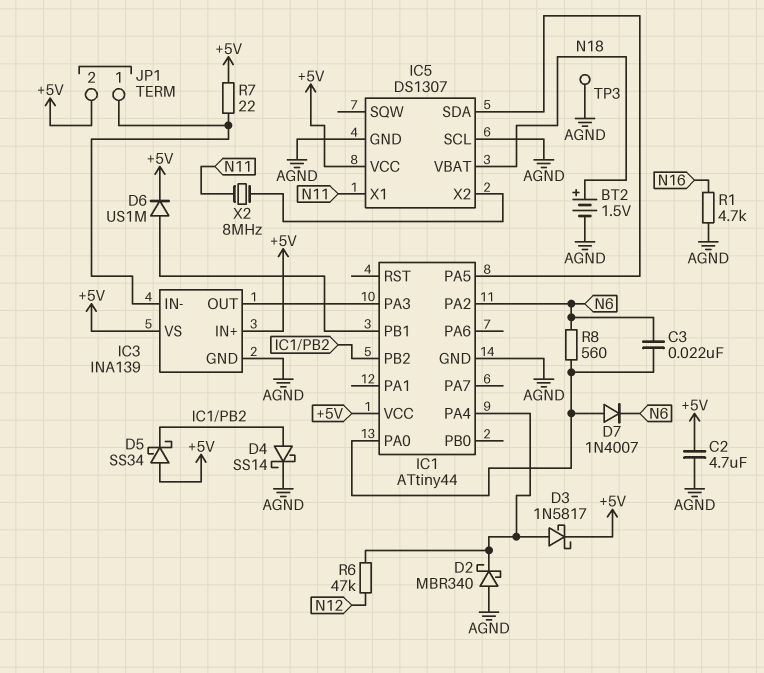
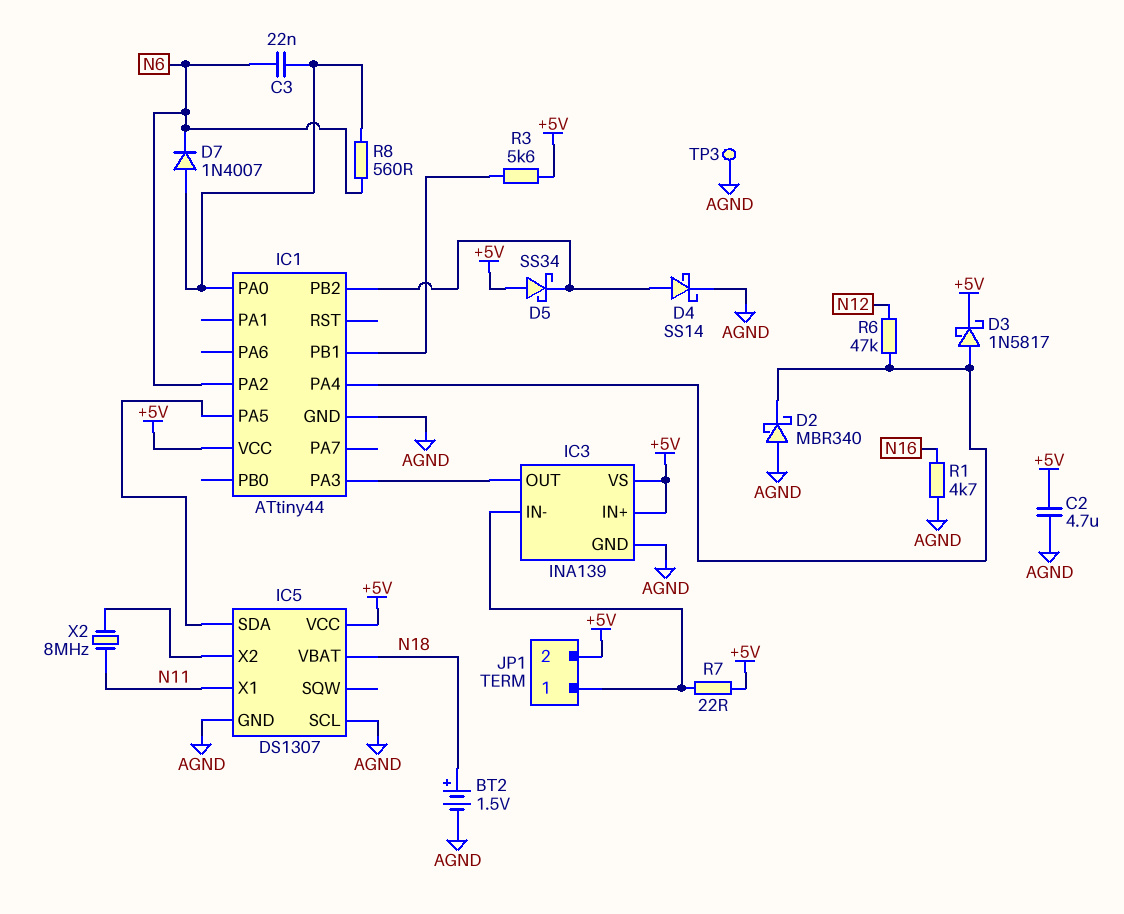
D6: diode US1M (A IC1/PB1, K +5V) -> none
R3: none -> 5.6k (+5V, IC1/PB1)

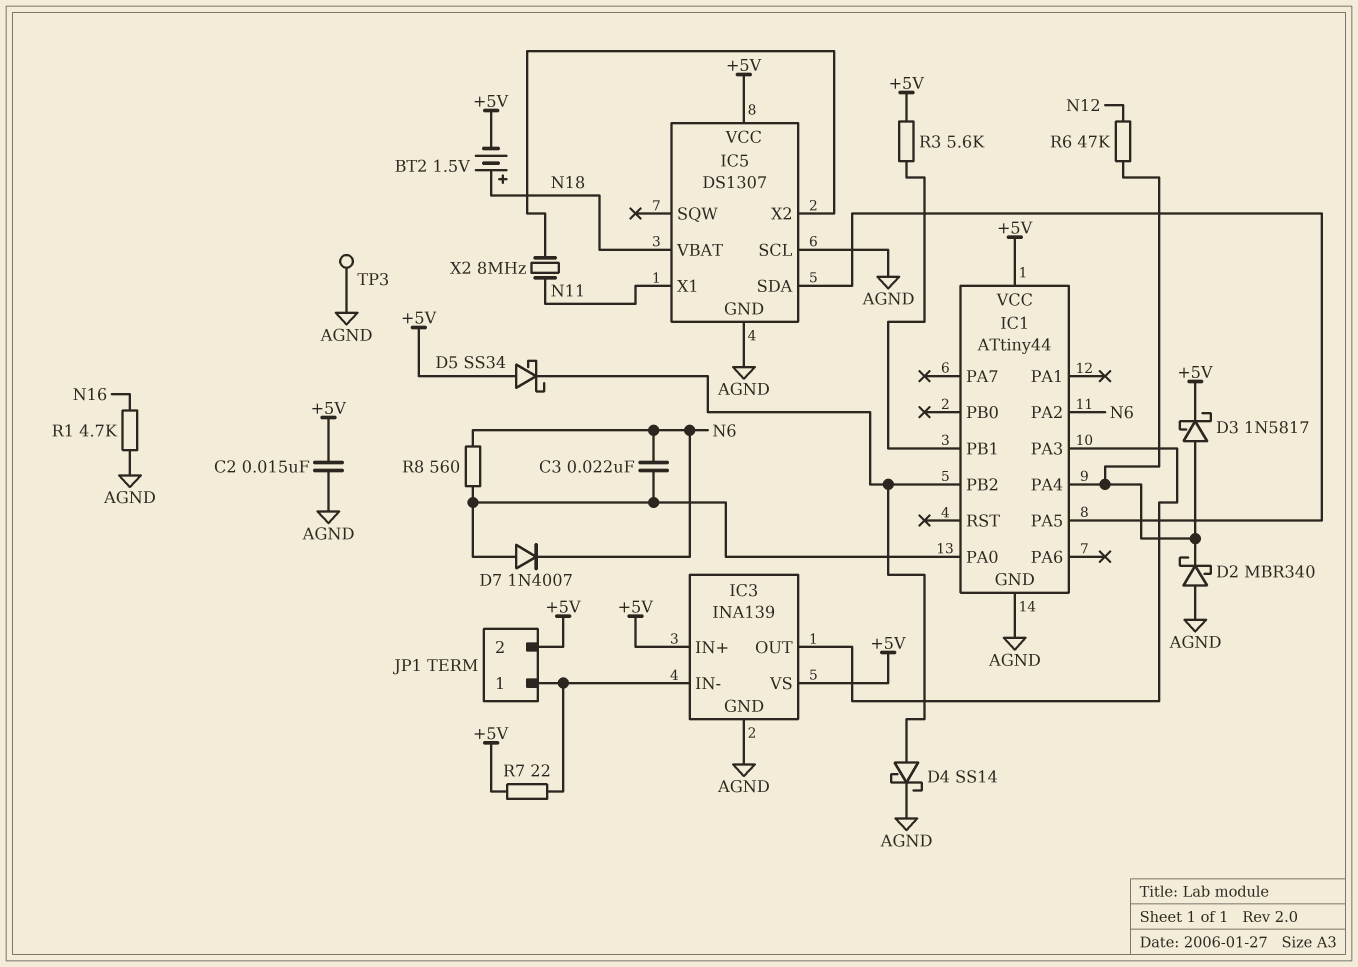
BT2: 1.5V (plus N18, minus AGND) -> 1.5V (plus N18, minus +5V)
C2: 4.7uF (+5V, AGND) -> 15nF (+5V, AGND)

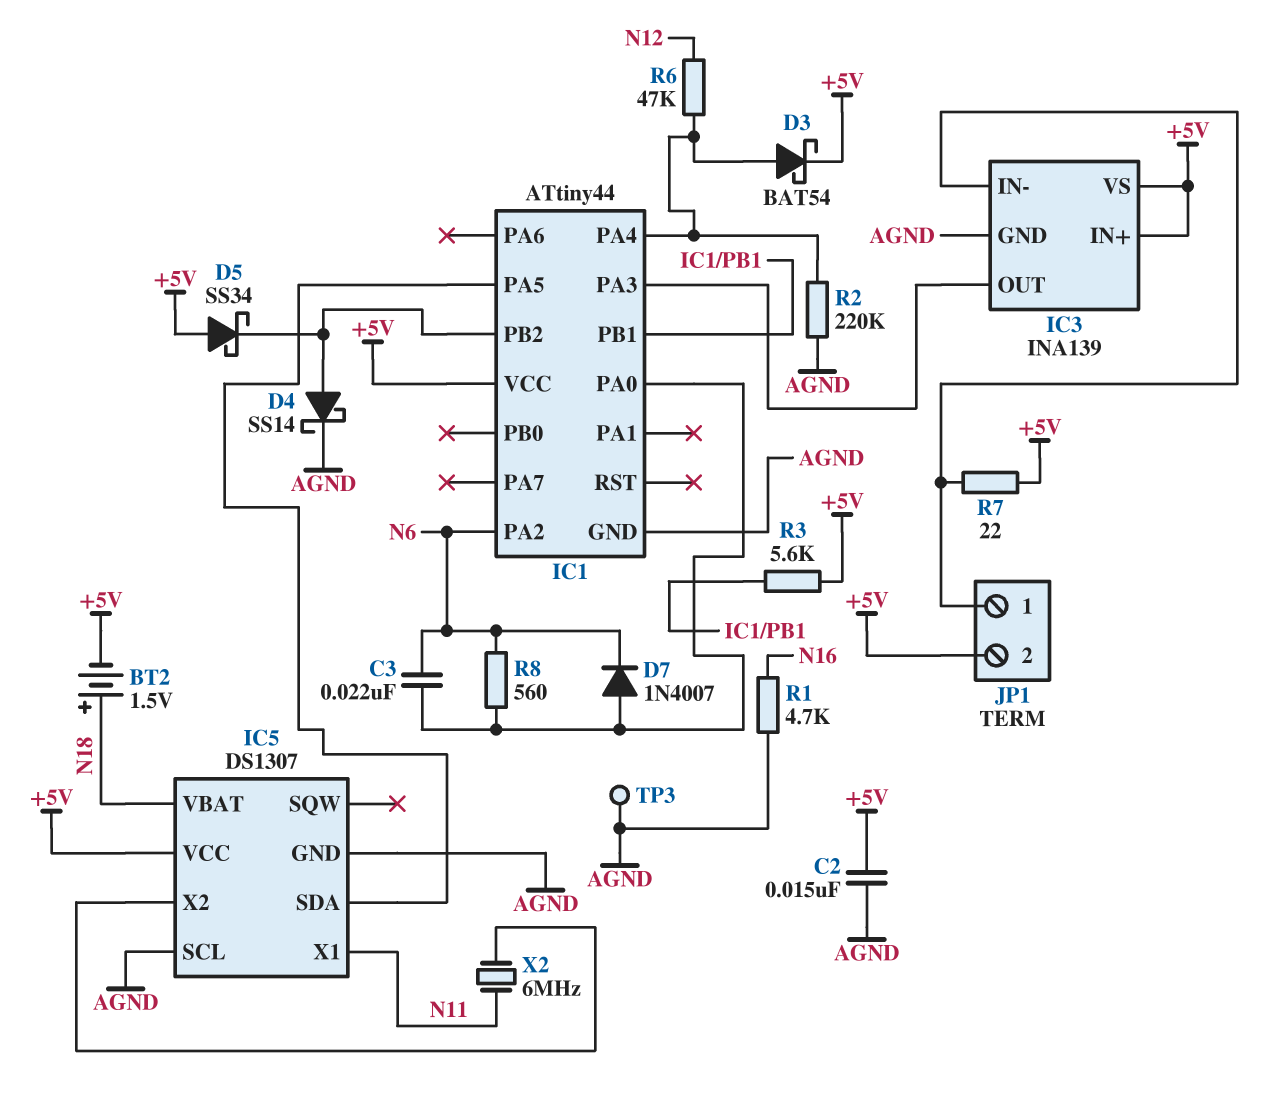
D2: schottky MBR340 (A AGND, K IC1/PA4) -> none
D3: schottky 1N5817 (A IC1/PA4, K +5V) -> schottky BAT54 (A IC1/PA4, K +5V)
R2: none -> 220k (AGND, IC1/PA4)
X2: 8MHz (IC5/X2, N11) -> 6MHz (IC5/X2, N11)

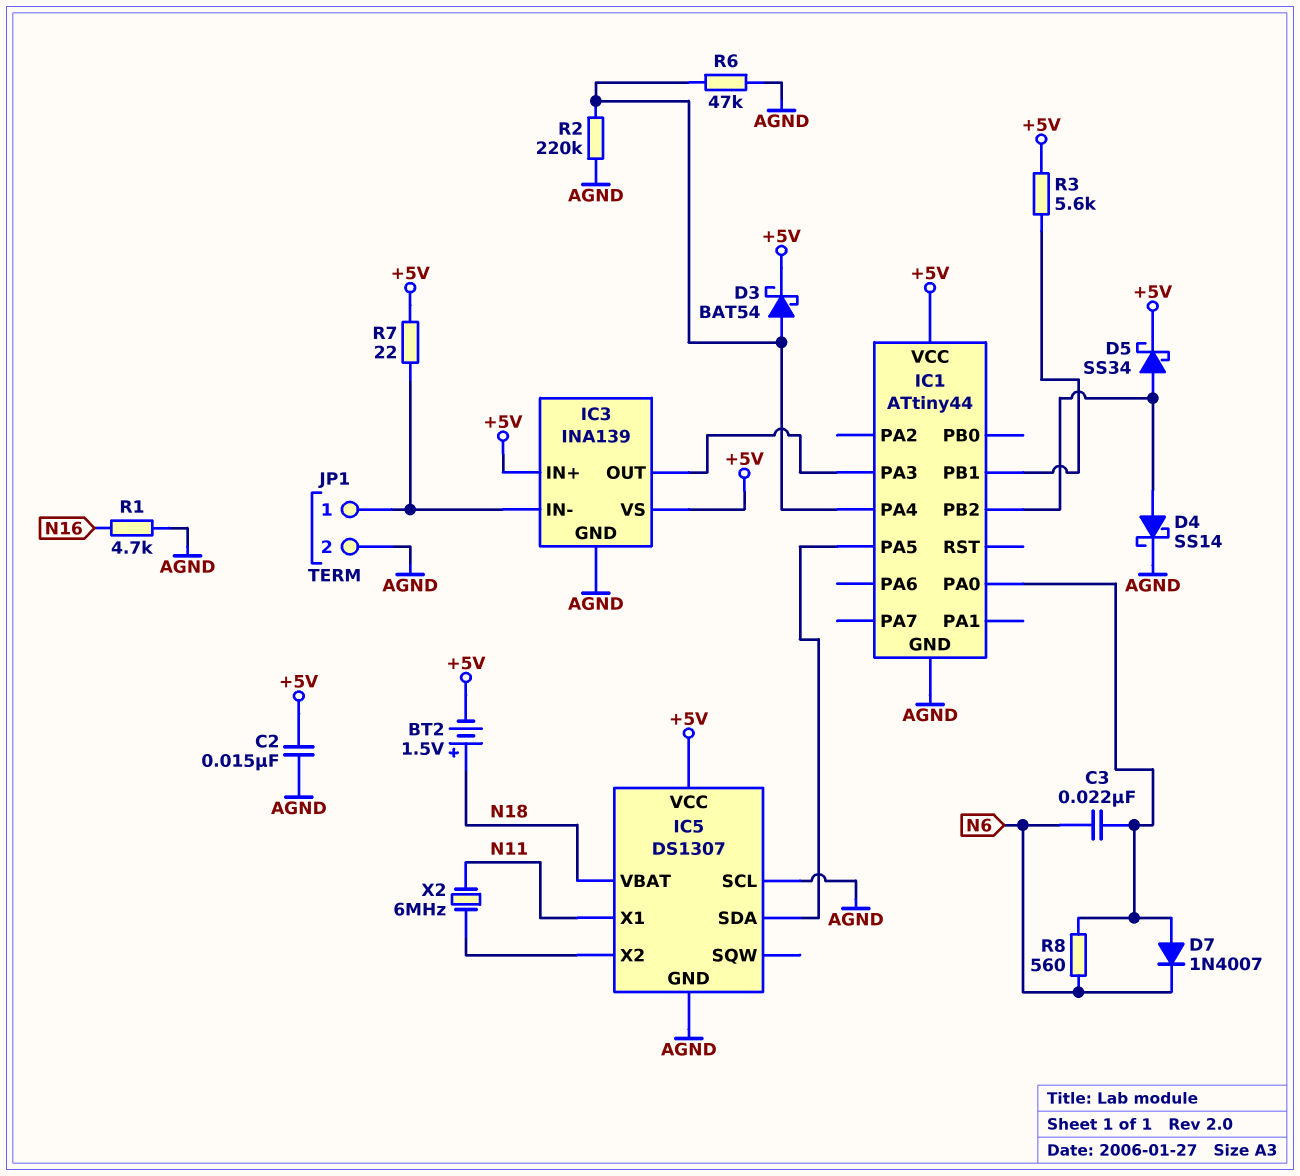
D5: schottky SS34 (A +5V, K IC1/PB2) -> schottky SS34 (A IC1/PB2, K +5V)
IC1 pin PA2: N6 -> none
JP1 pin 2: +5V -> AGND
R6: 47k (IC1/PA4, N12) -> 47k (AGND, IC1/PA4)
TP3: test point (AGND) -> none

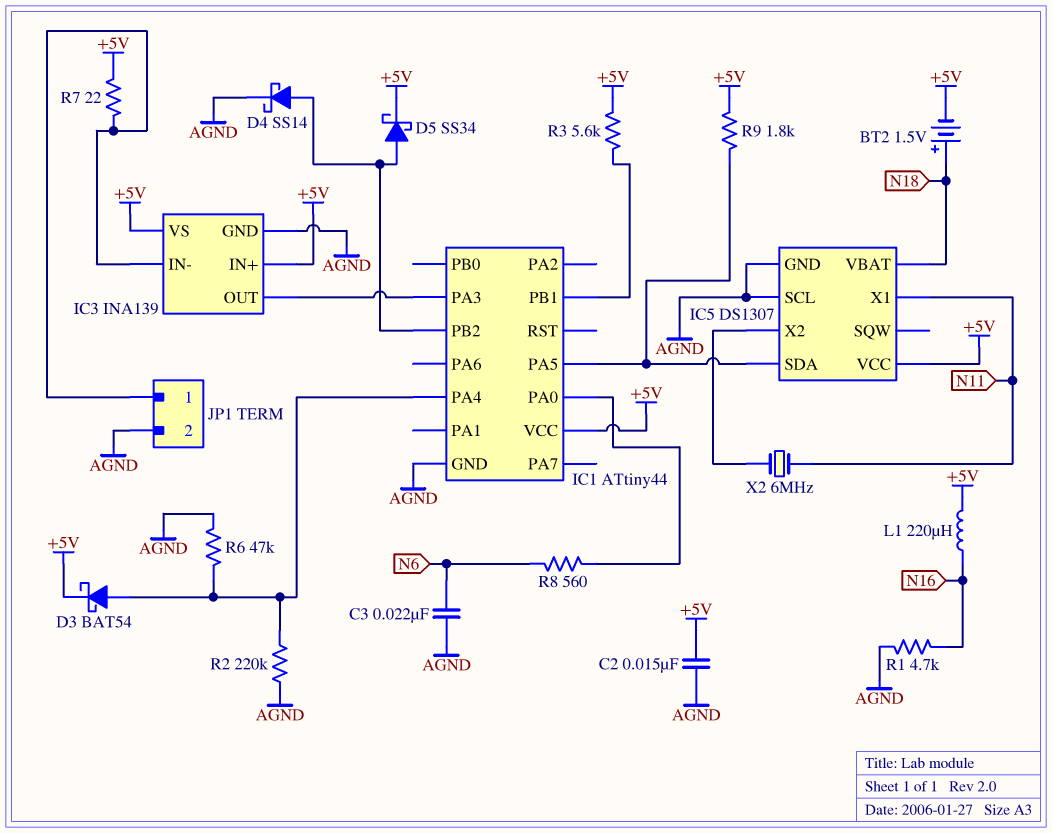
C3: 22nF (IC1/PA0, N6) -> 22nF (AGND, N6)
D7: diode 1N4007 (A IC1/PA0, K N6) -> none
L1: none -> 220uH (+5V, N16)
R9: none -> 1.8k (+5V, IC1/PA5)

